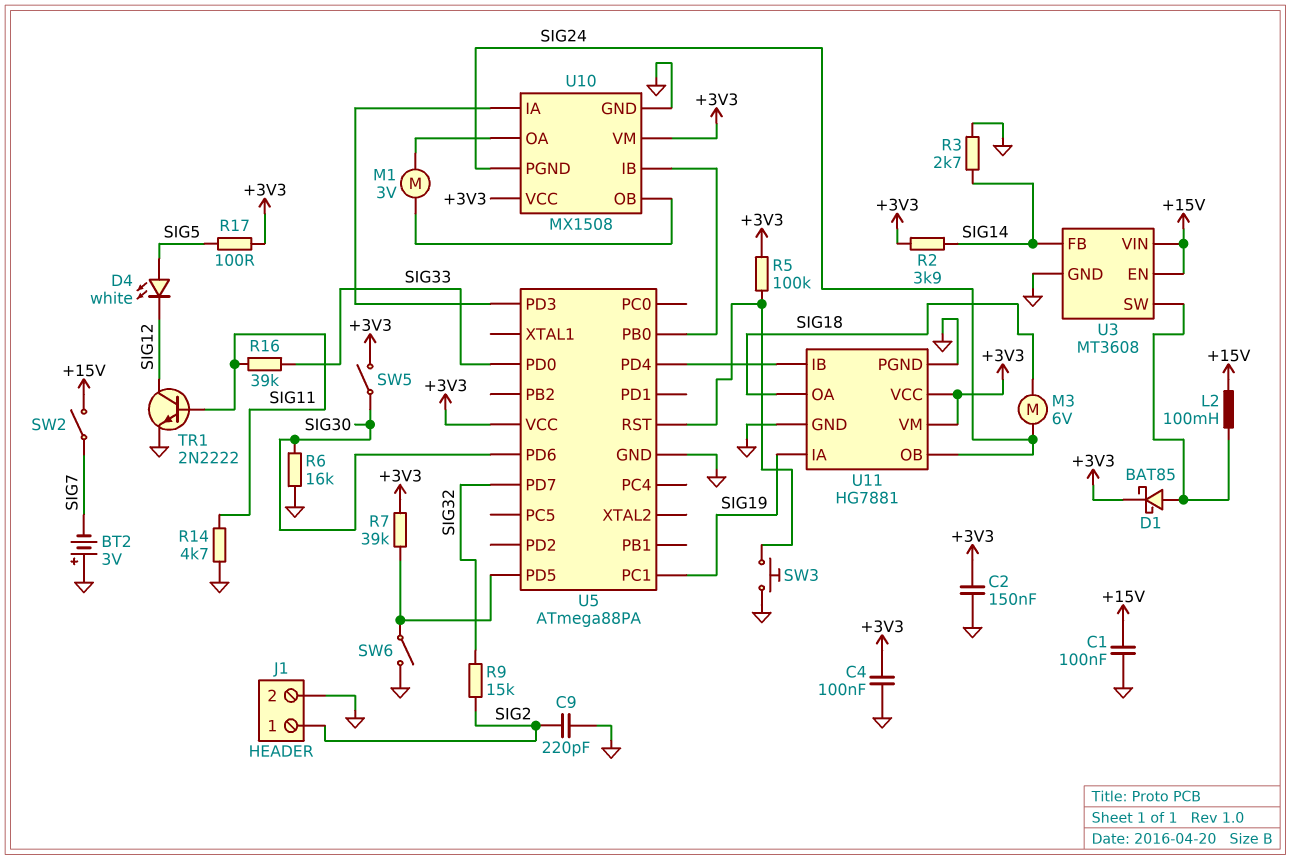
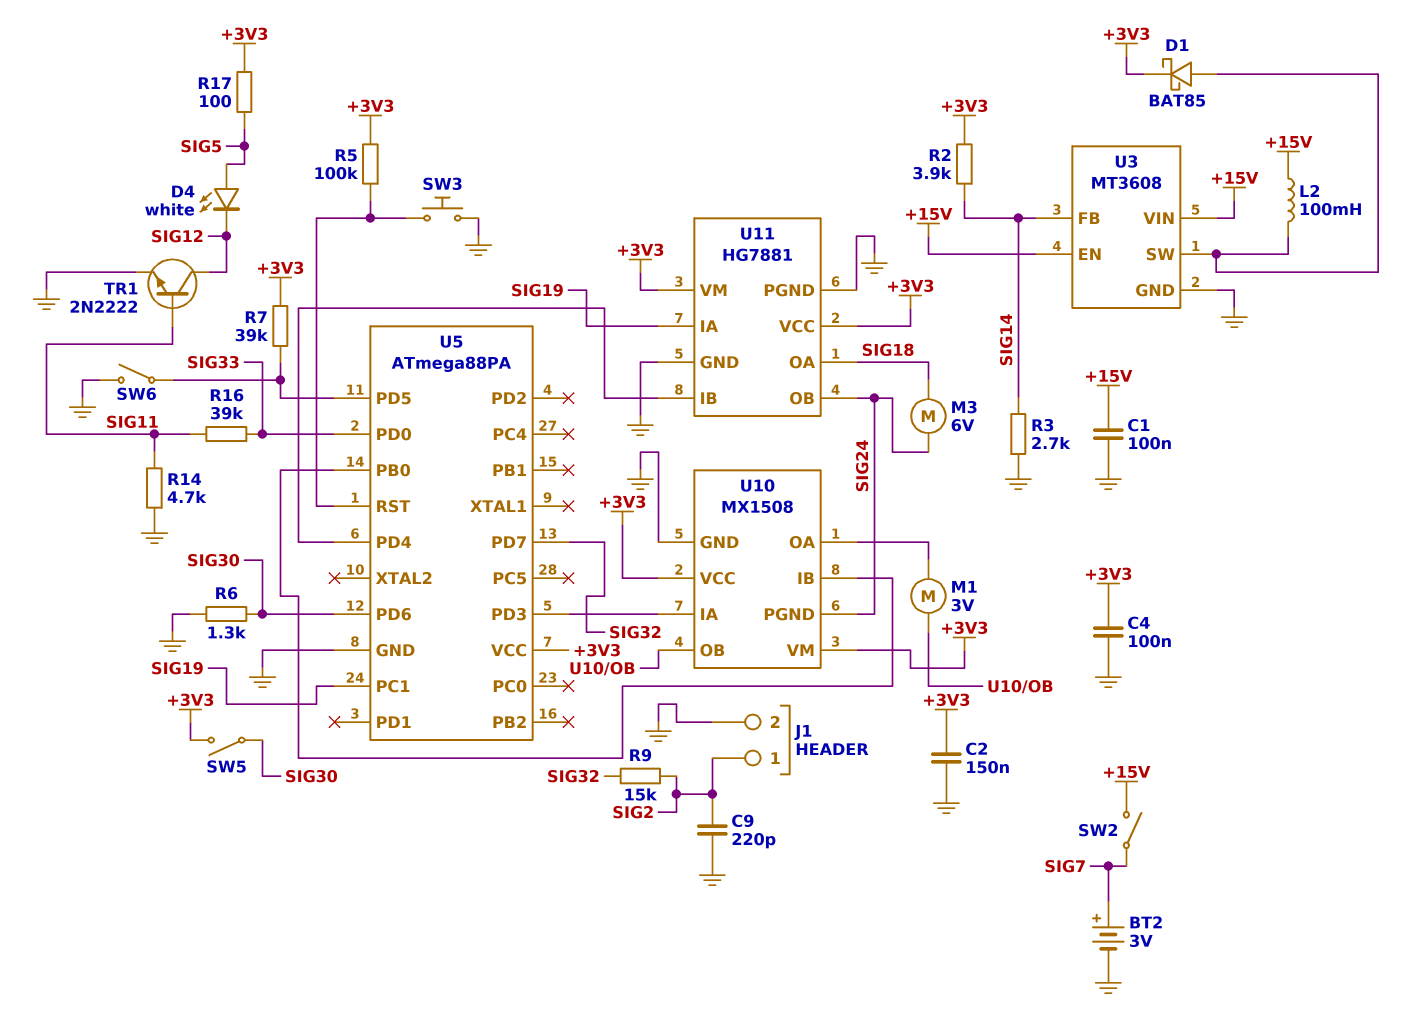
BT2: 3V (plus GND, minus SIG7) -> 3V (plus SIG7, minus GND)
R6: 16k (GND, SIG30) -> 1.3k (GND, SIG30)

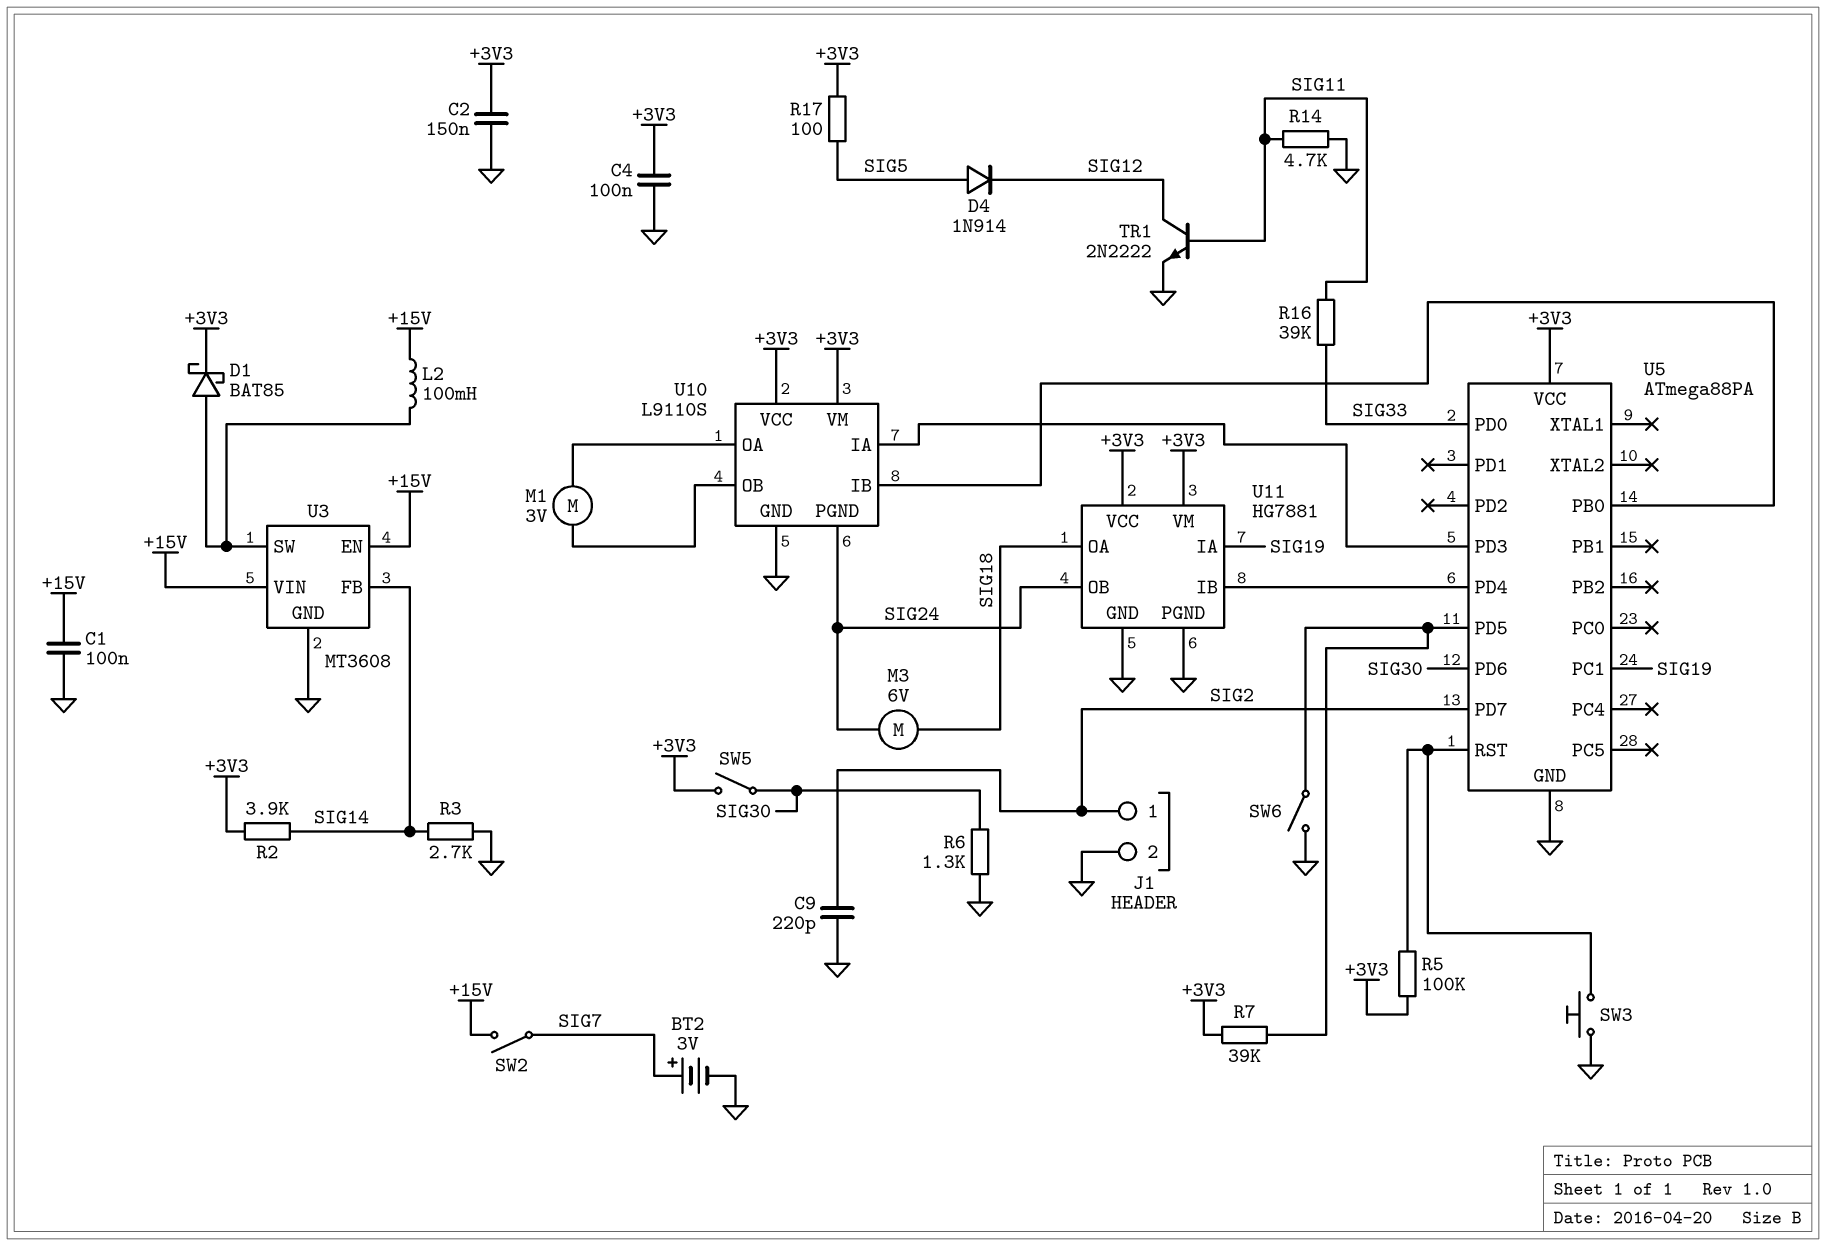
D4: LED white (A SIG5, K SIG12) -> diode 1N914 (A SIG5, K SIG12)
R9: 15k (SIG2, SIG32) -> none
U5 pin PD7: SIG32 -> SIG2
U10: MX1508 -> L9110S

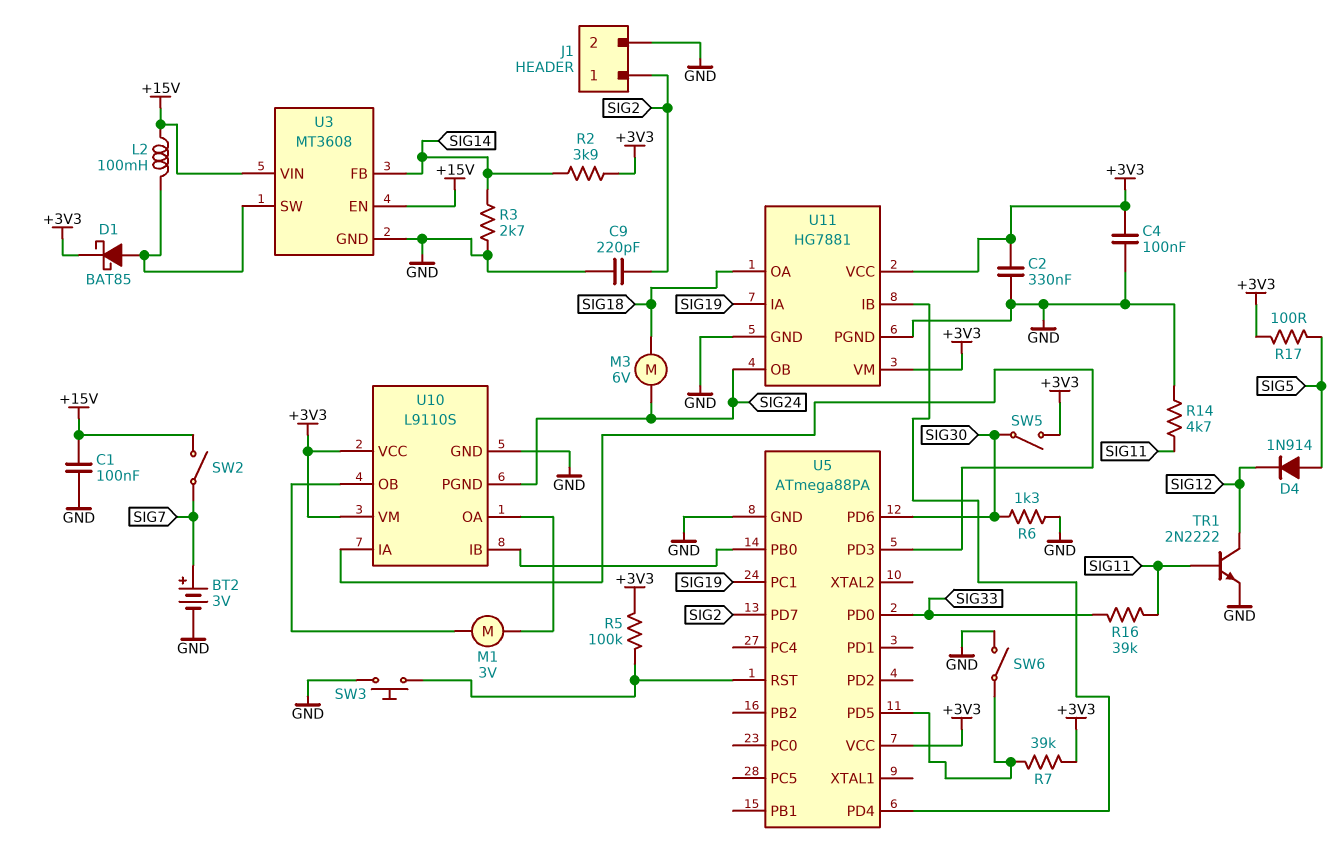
C2: 150nF (+3V3, GND) -> 330nF (+3V3, GND)

